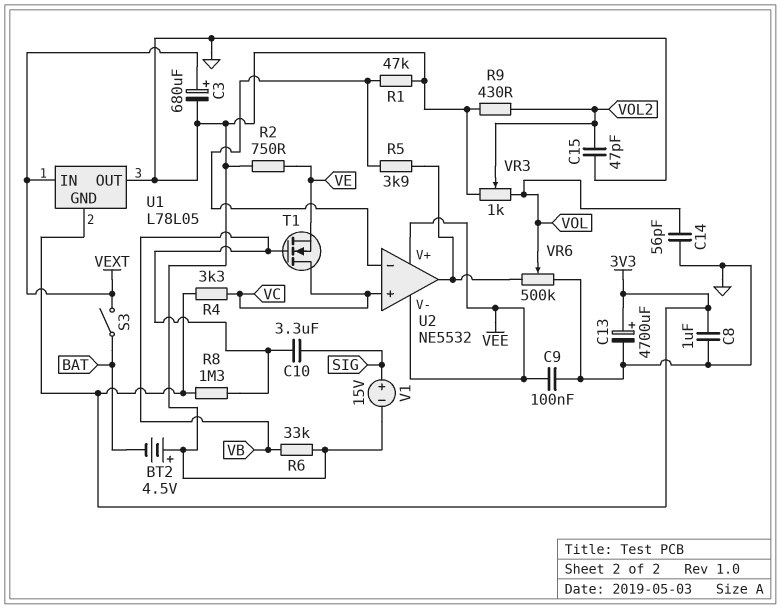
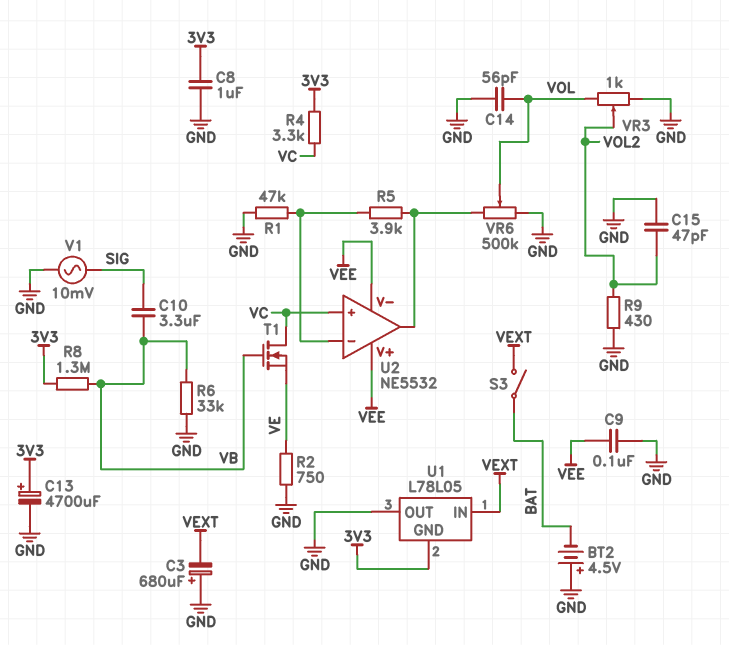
C3: 680uF (plus VEXT, minus GND) -> 680uF (plus GND, minus VEXT)
V1: 15V (plus SIG, minus GND) -> AC 10mV (GND, SIG)

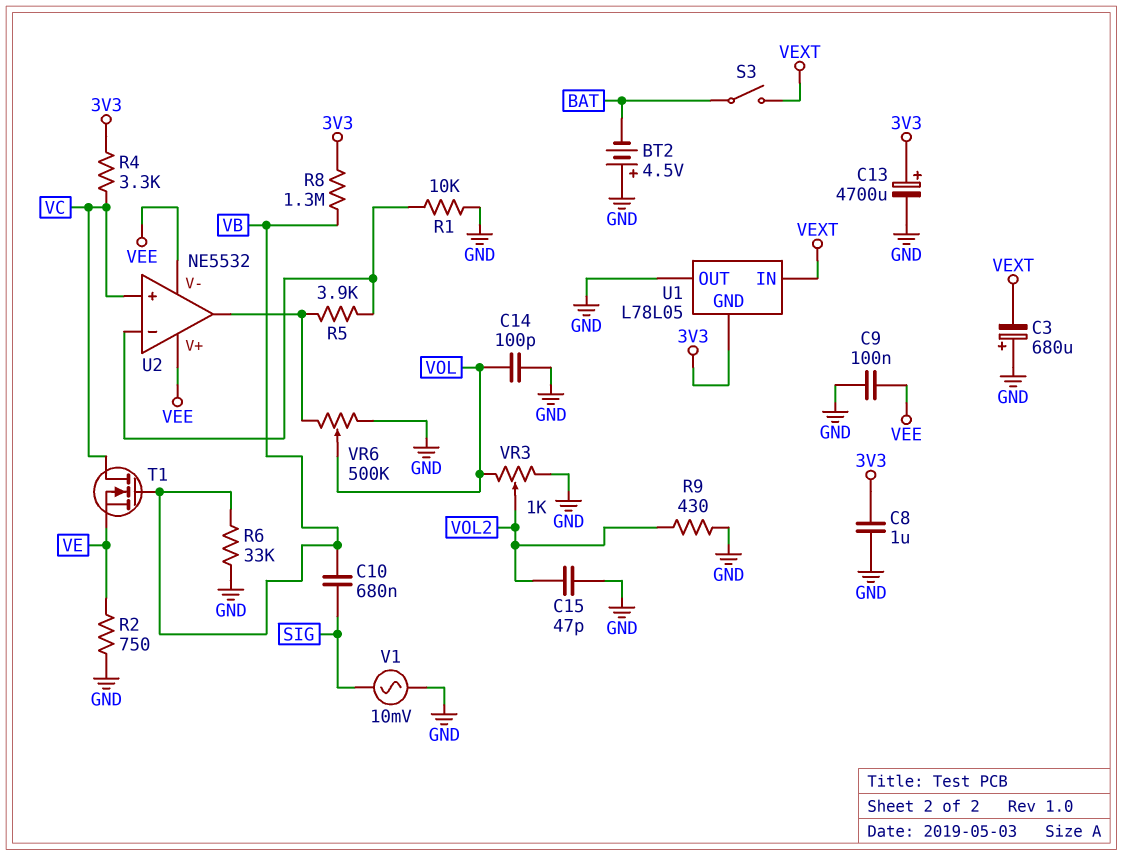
C10: 3.3uF (SIG, VB) -> 680nF (SIG, VB)
C14: 56pF (GND, VOL) -> 100pF (GND, VOL)
R1: 47k (GND, U2/in-) -> 10k (GND, U2/in-)

